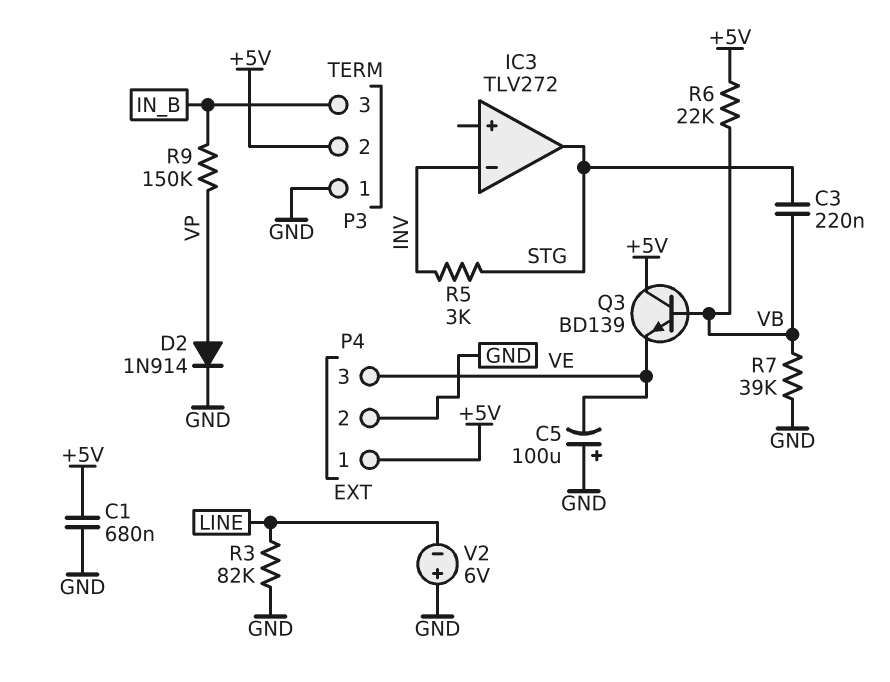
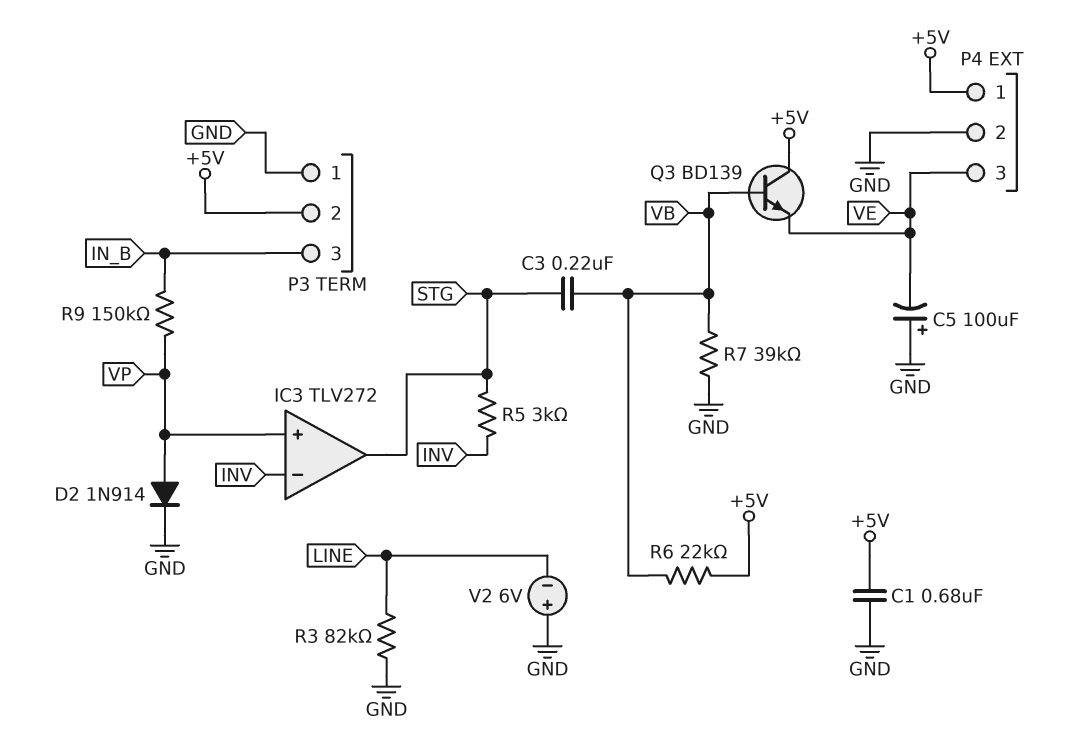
IC3 pin in+: none -> VP

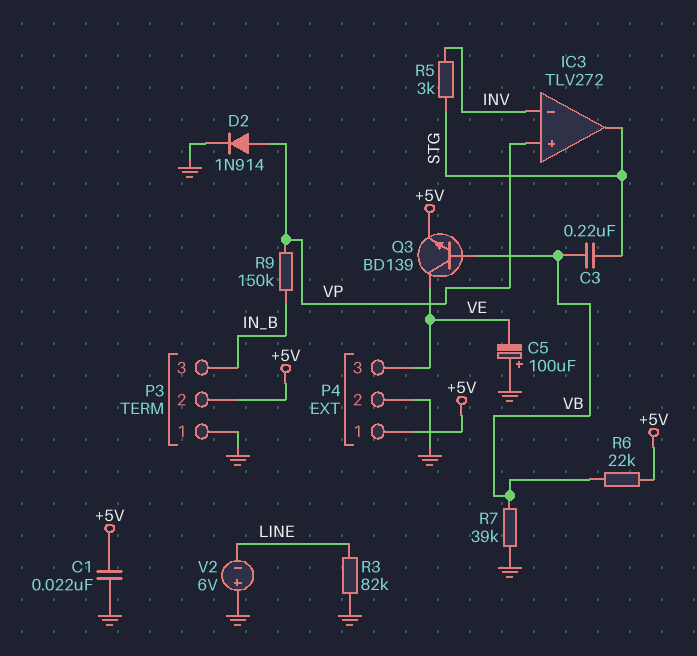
C1: 680nF (+5V, GND) -> 22nF (+5V, GND)
Q3: NPN BD139 (B VB, C +5V, E VE) -> NPN BD139 (B VB, C VE, E +5V)

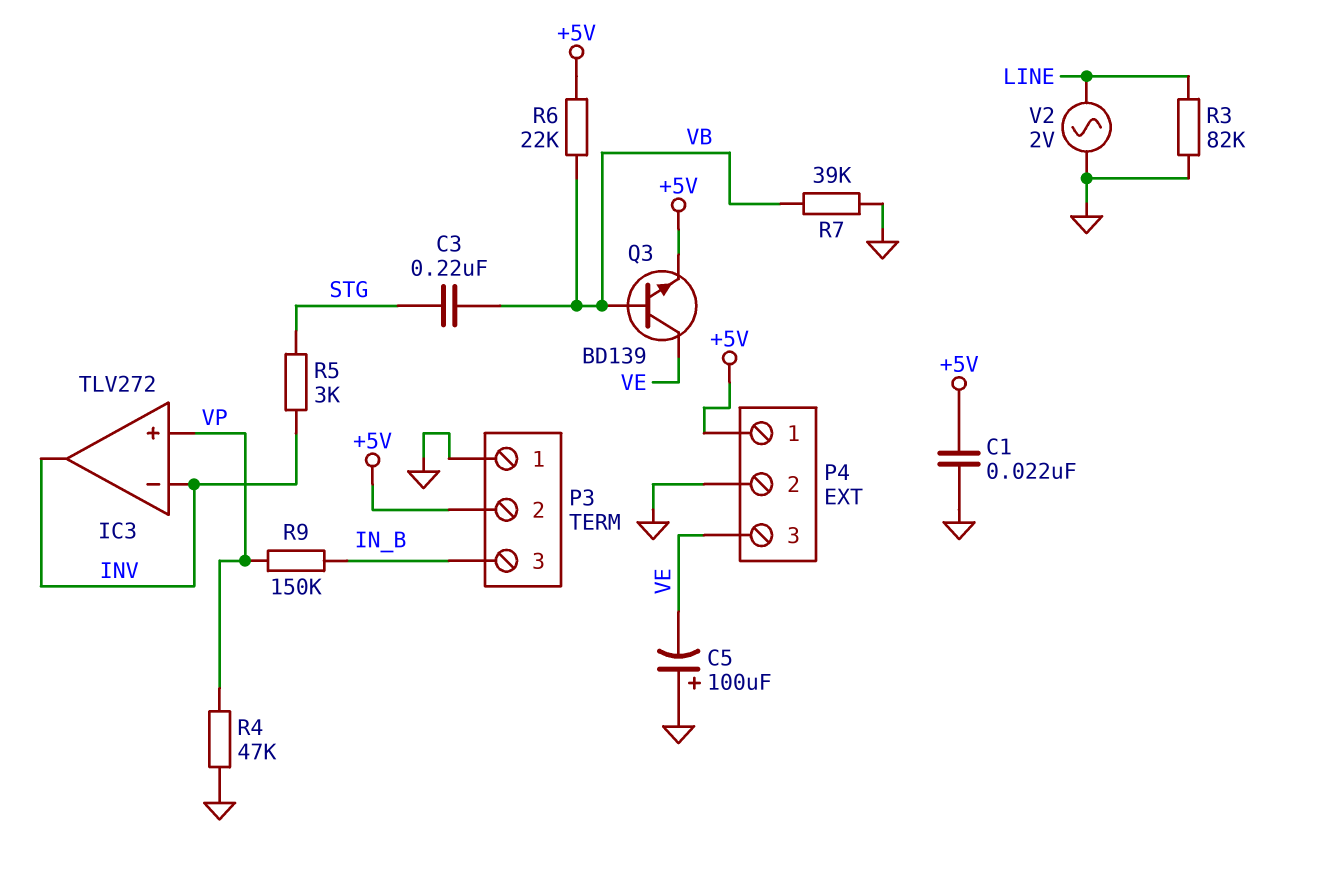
D2: diode 1N914 (A VP, K GND) -> none
IC3 pin out: STG -> INV
R4: none -> 47k (GND, VP)
V2: 6V (plus GND, minus LINE) -> AC 2V (GND, LINE)

